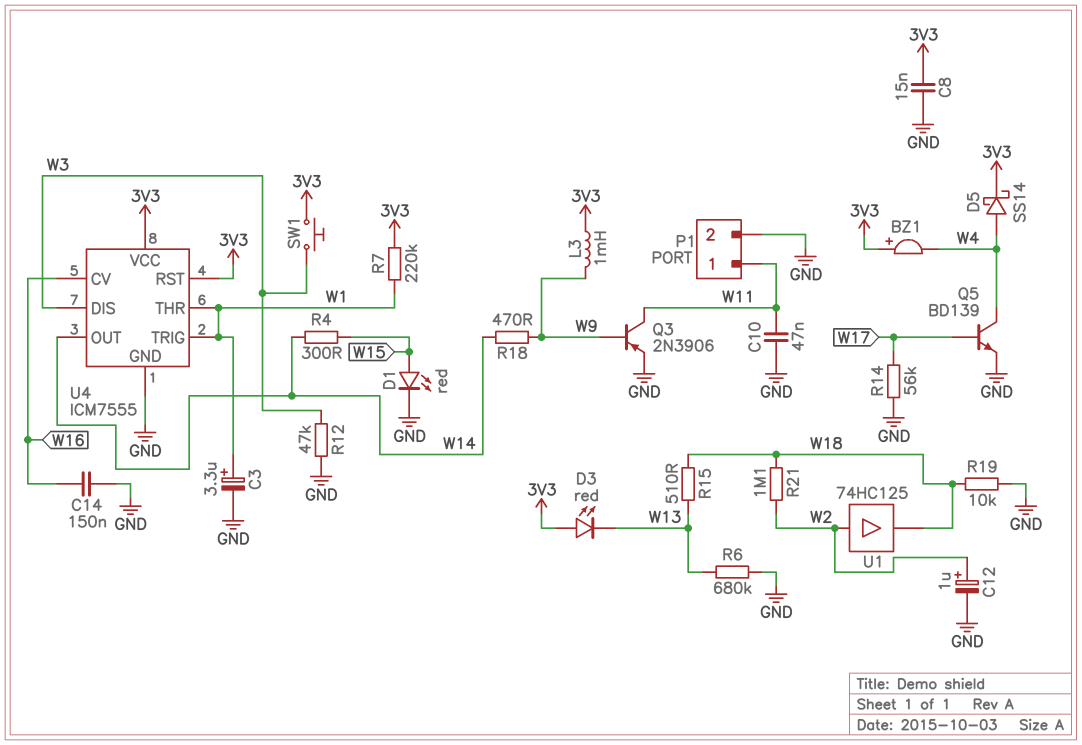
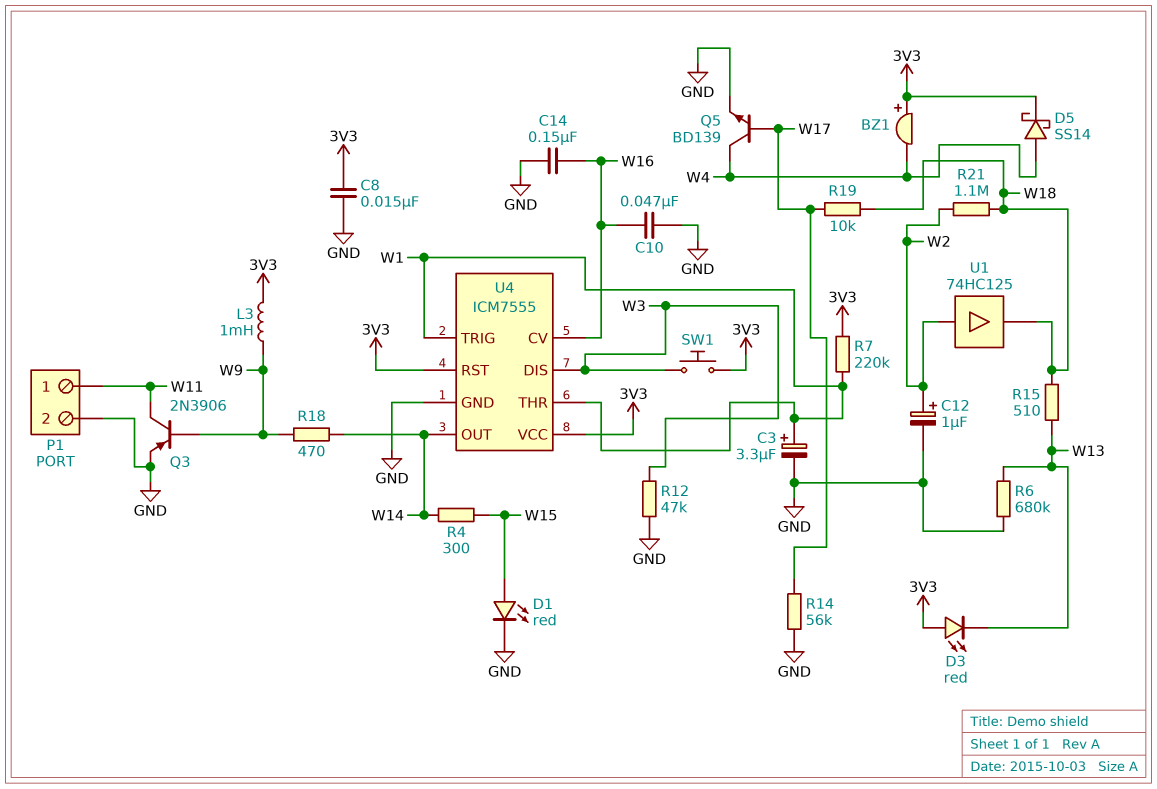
C10: 47nF (GND, W11) -> 47nF (GND, W16)
R19: 10k (GND, W18) -> 10k (W17, W18)

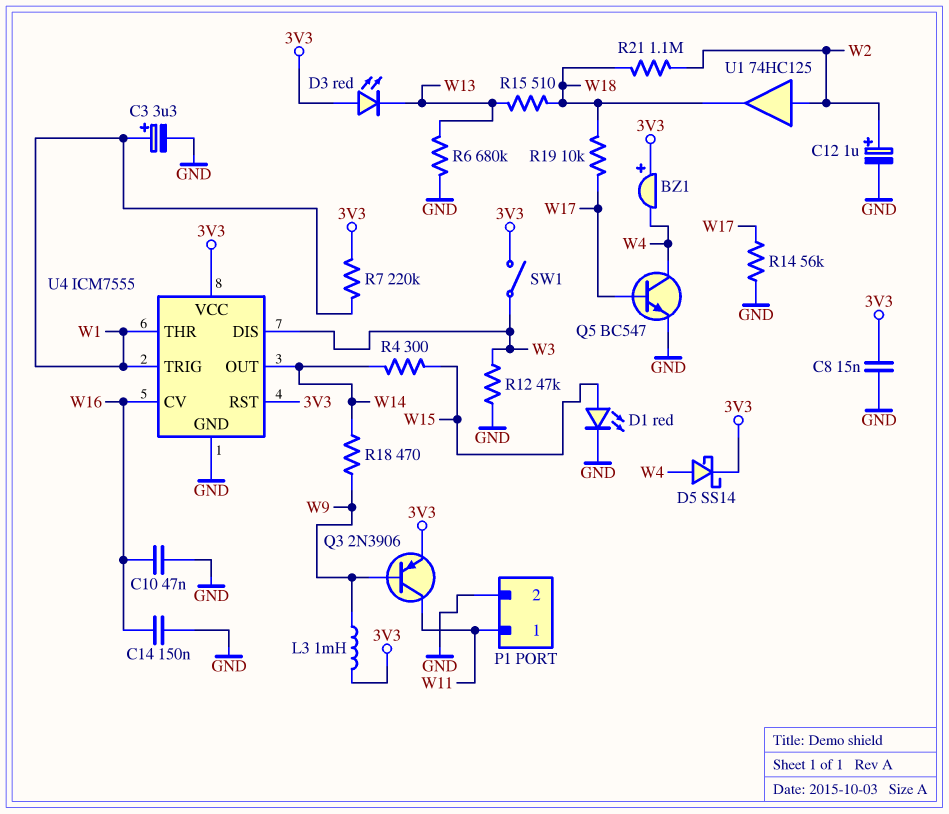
Q3: PNP 2N3906 (B W9, C W11, E GND) -> PNP 2N3906 (B W9, C W11, E 3V3)
Q5: NPN BD139 (B W17, C W4, E GND) -> NPN BC547 (B W17, C W4, E GND)
SW1: button (3V3, W3) -> switch (3V3, W3)

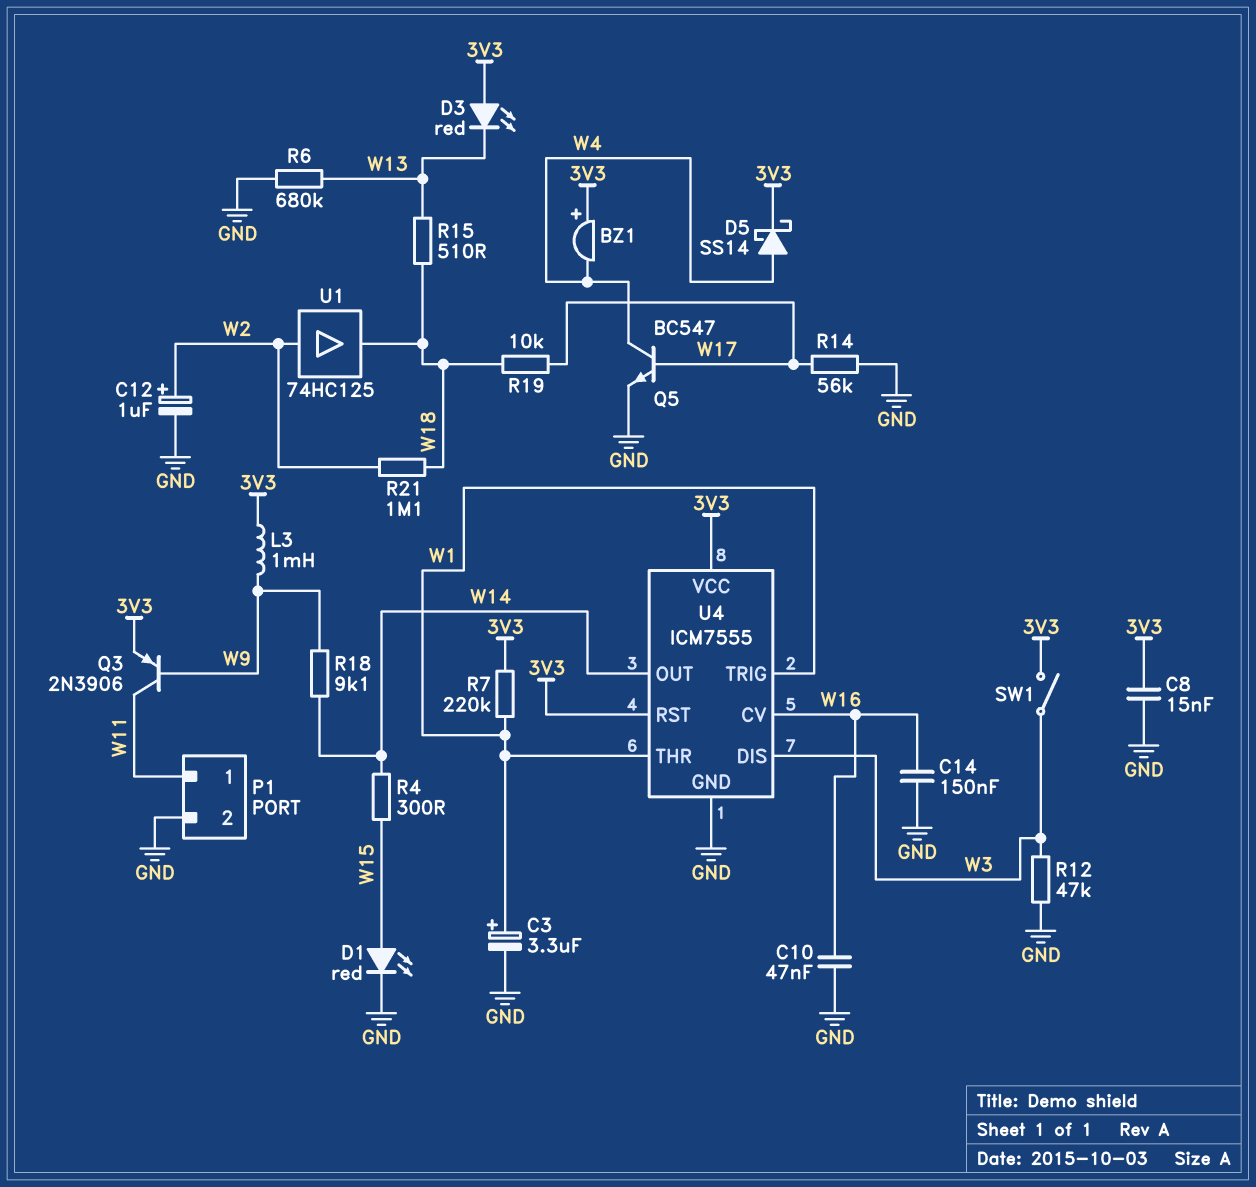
R18: 470 (W9, W14) -> 9.1k (W9, W14)

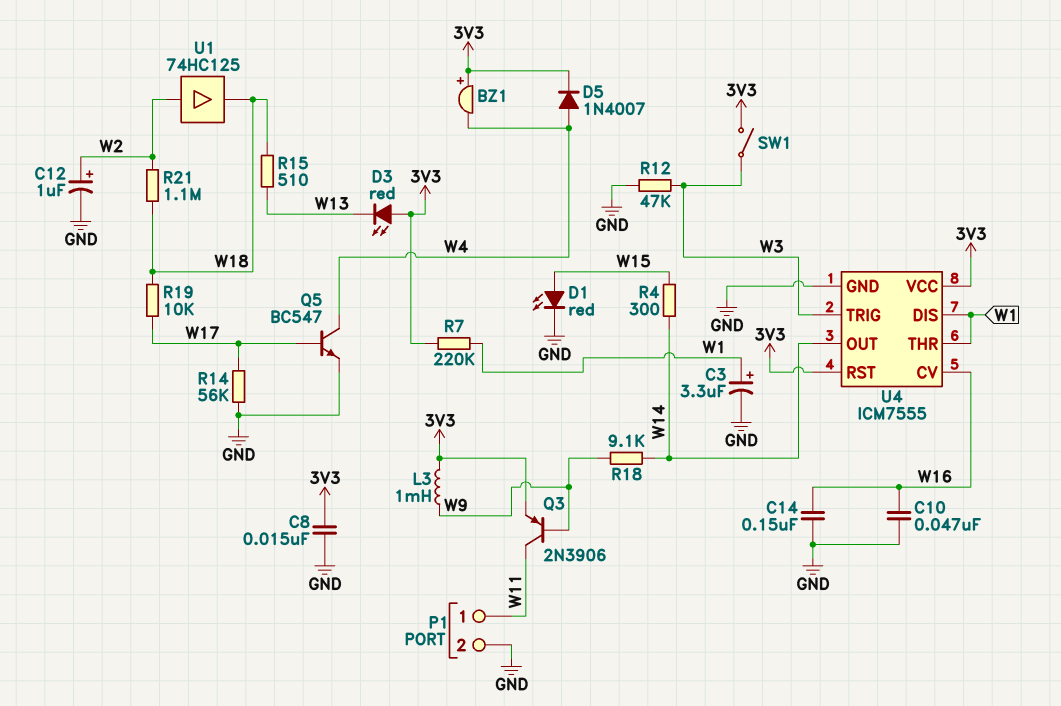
D5: schottky SS14 (A W4, K 3V3) -> diode 1N4007 (A W4, K 3V3)
R6: 680k (GND, W13) -> none
U4 pin DIS: W3 -> W1
U4 pin TRIG: W1 -> W3

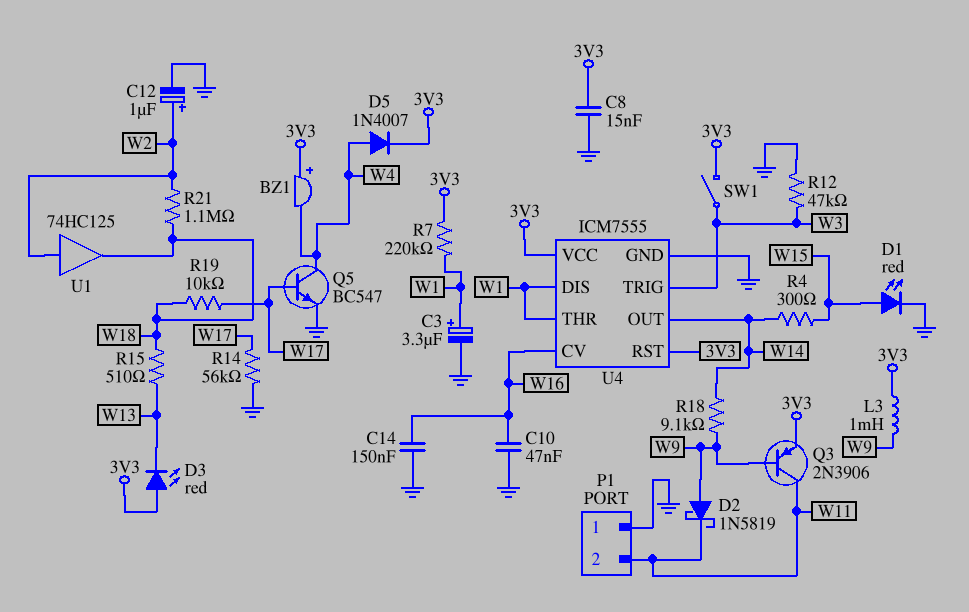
D2: none -> schottky 1N5819 (A W9, K W11)
P1 pin 1: W11 -> GND
P1 pin 2: GND -> W11

